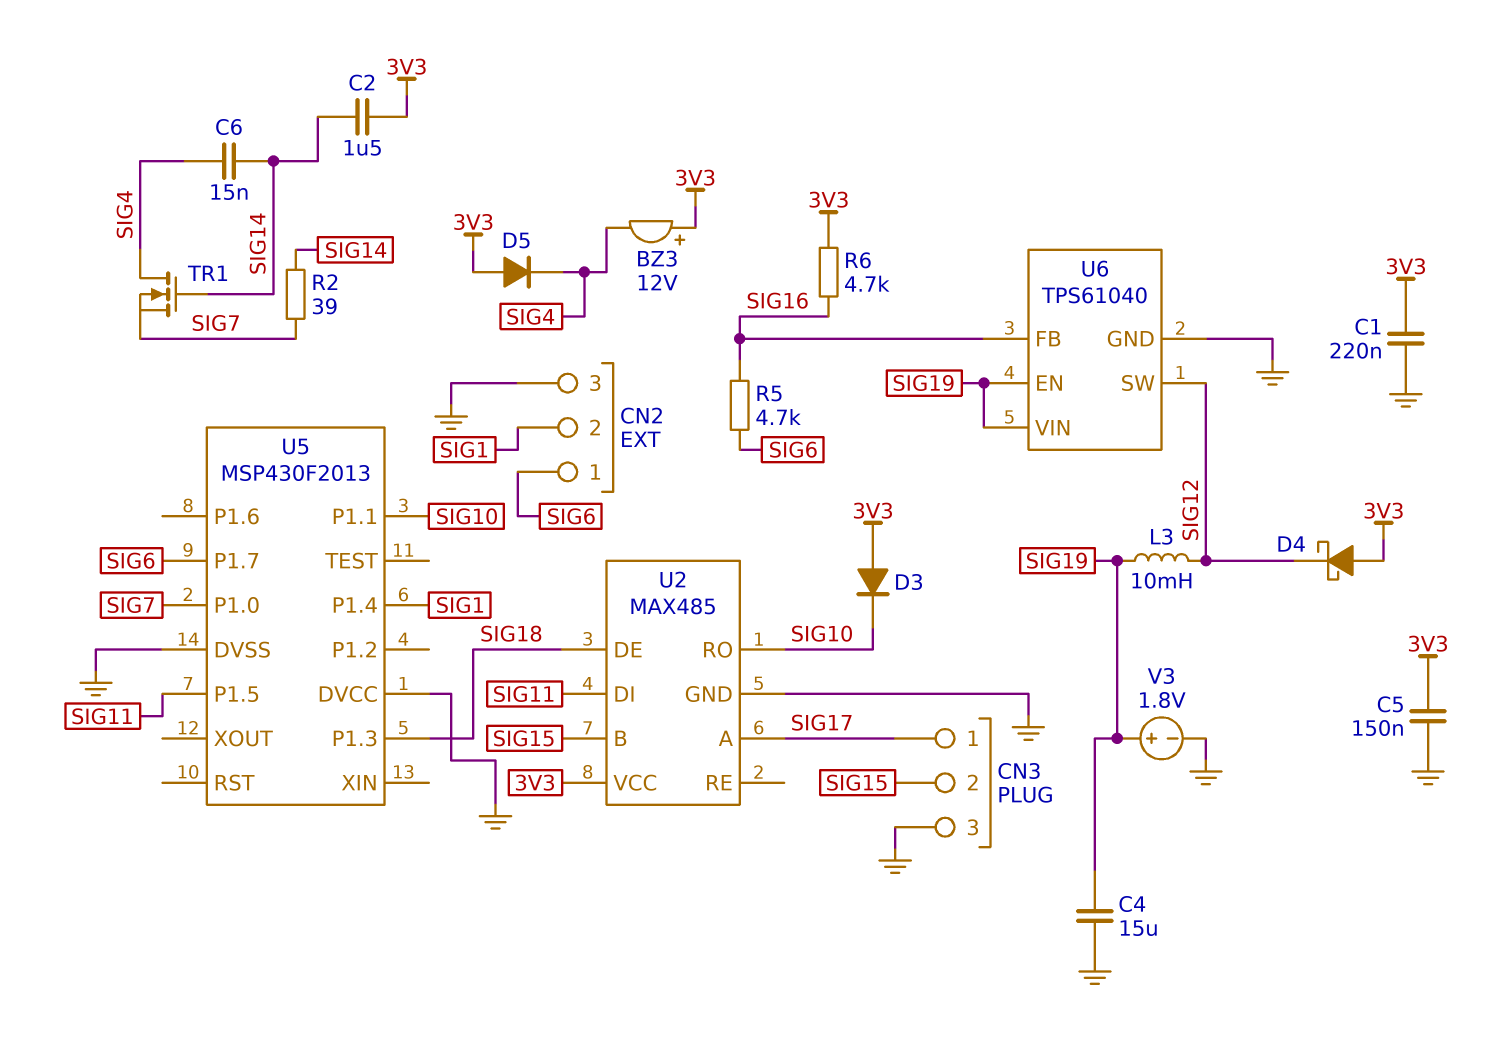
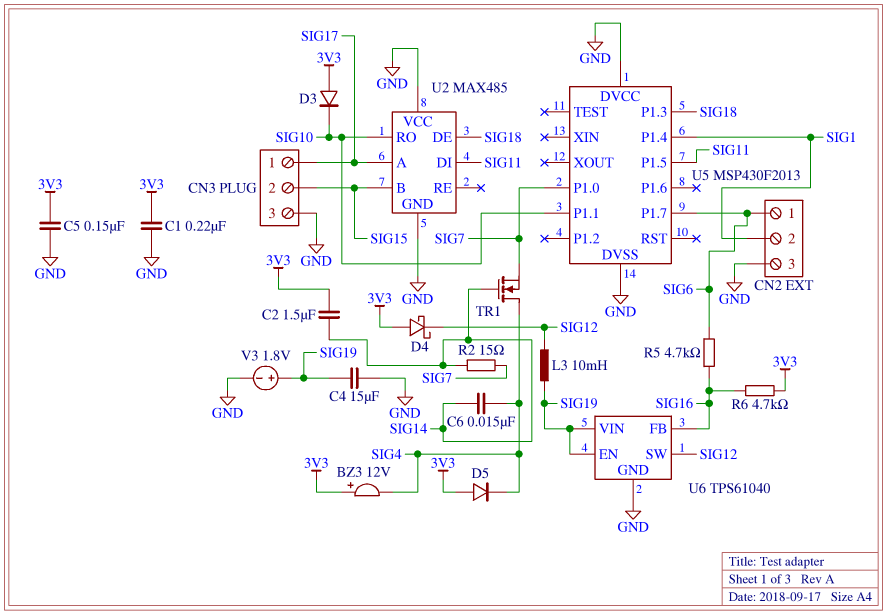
R2: 39 (SIG7, SIG14) -> 15 (SIG7, SIG14)
U2 pin VCC: 3V3 -> GND

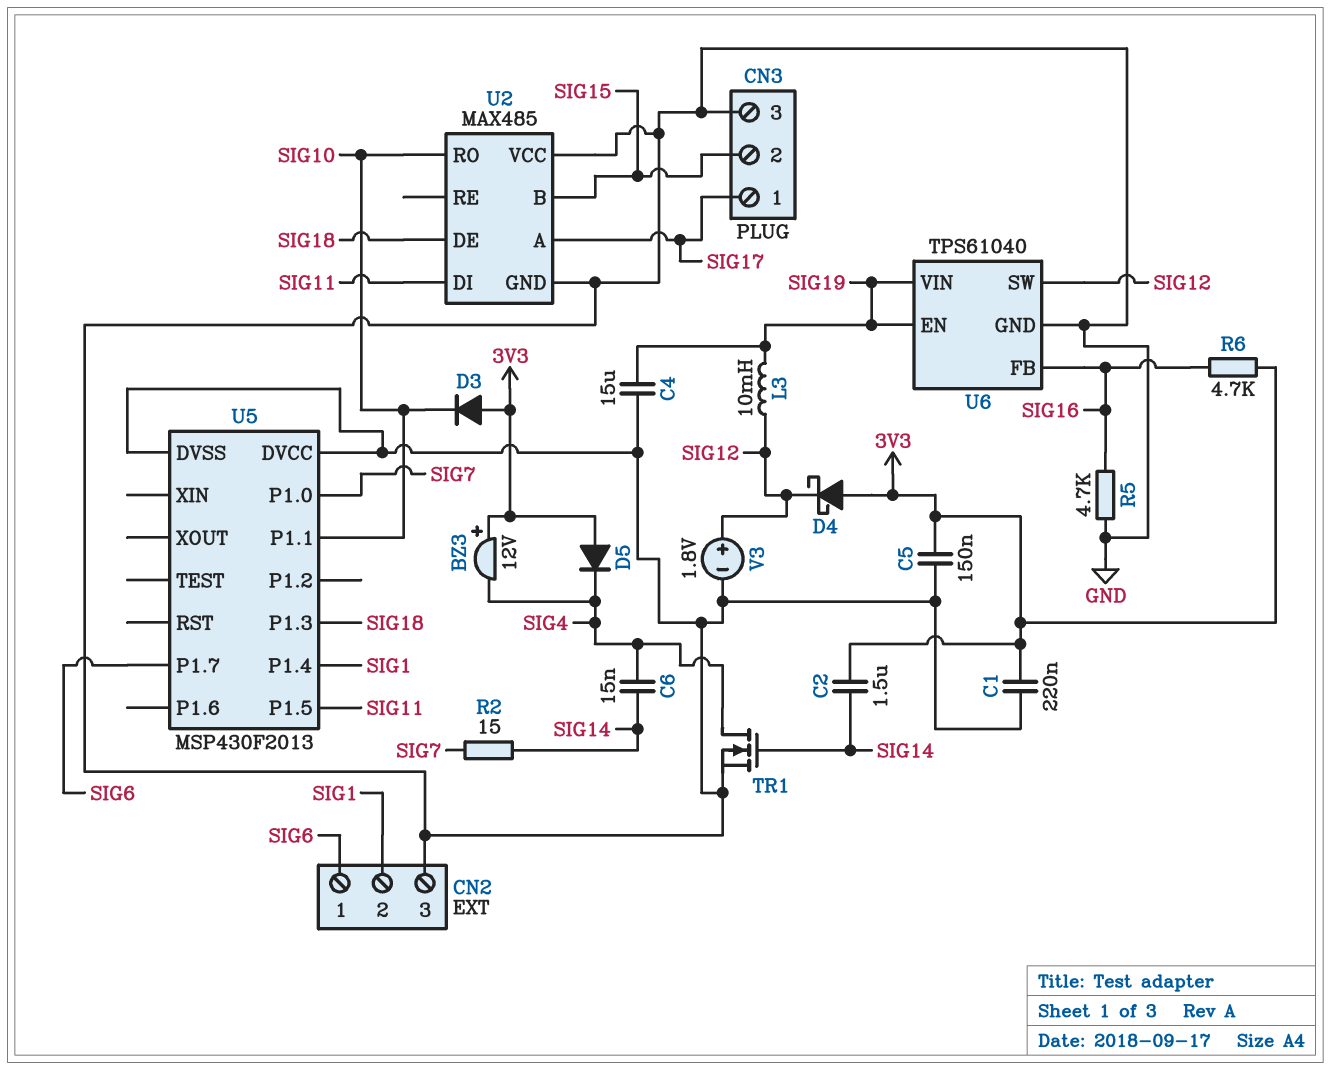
R5: 4.7k (SIG6, SIG16) -> 4.7k (GND, SIG16)
TR1: NMOS (G SIG14, D SIG4, S SIG7) -> NMOS (G SIG14, D SIG4, S GND)
V3: 1.8V (plus SIG19, minus GND) -> 1.8V (plus SIG12, minus GND)

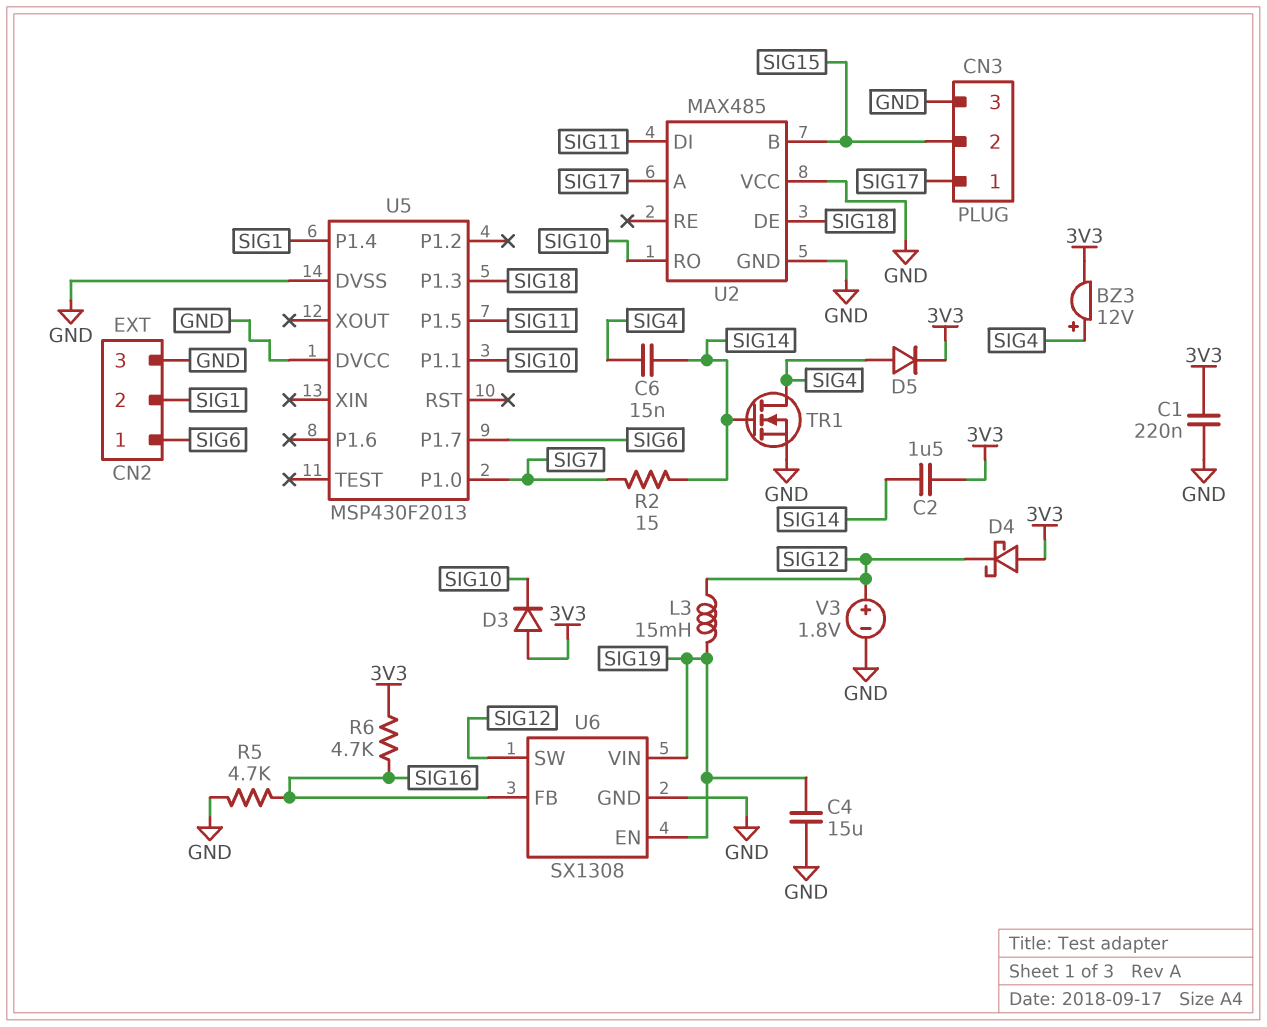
BZ3: buzzer 12V (plus 3V3, minus SIG4) -> buzzer 12V (plus SIG4, minus 3V3)
C5: 150nF (3V3, GND) -> none
D5: diode (A 3V3, K SIG4) -> diode (A SIG4, K 3V3)
L3: 10mH (SIG12, SIG19) -> 15mH (SIG12, SIG19)
U6: TPS61040 -> SX1308

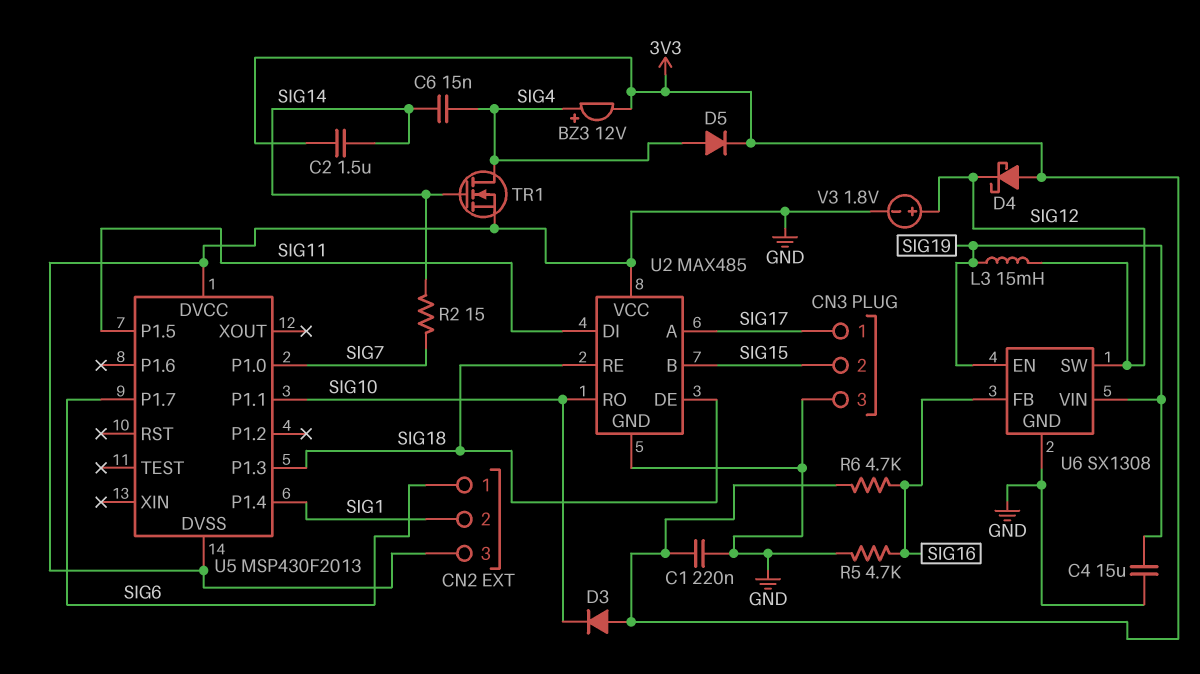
U2 pin RE: none -> SIG18

